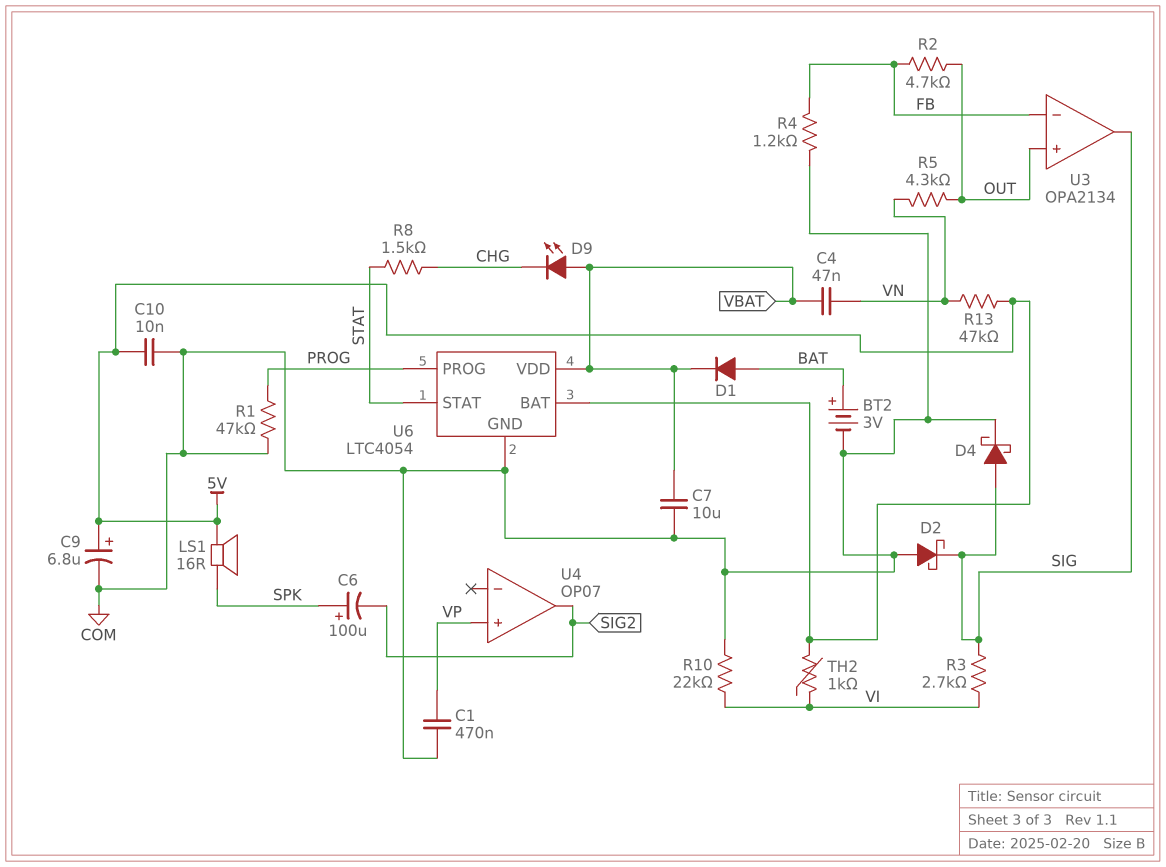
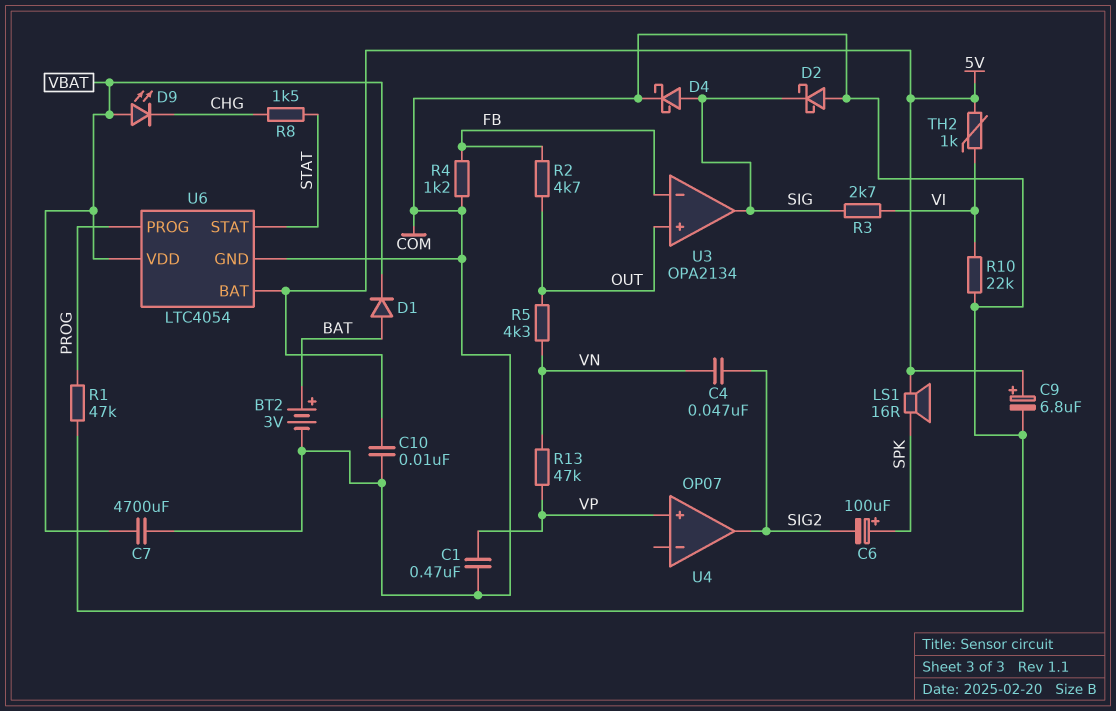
C4: 47nF (VBAT, VN) -> 47nF (SIG2, VN)
C7: 10uF (COM, VBAT) -> 4700uF (COM, VBAT)
R13: 47k (5V, VN) -> 47k (VN, VP)

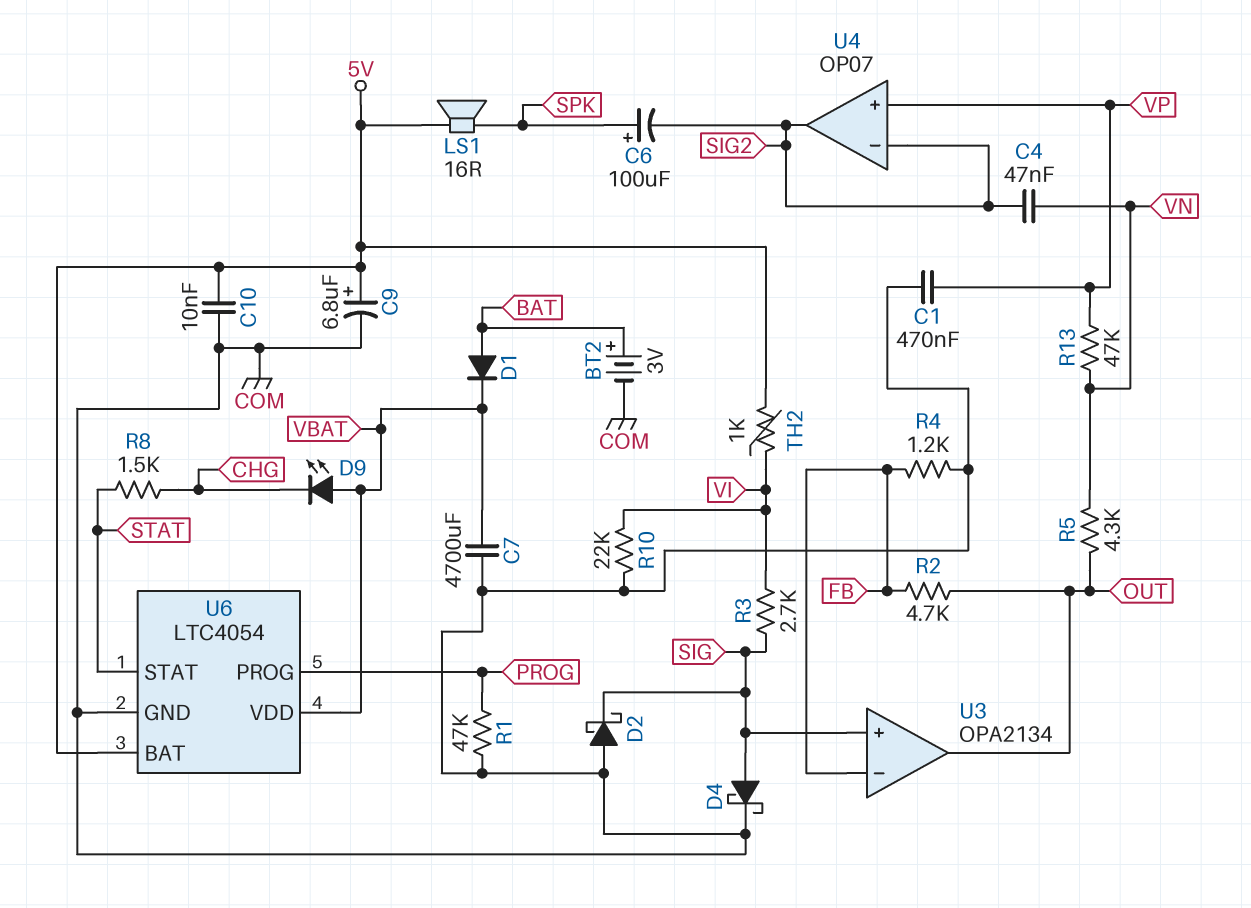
U3 pin in+: OUT -> SIG
U3 pin out: SIG -> OUT
U4 pin in-: none -> SIG2

